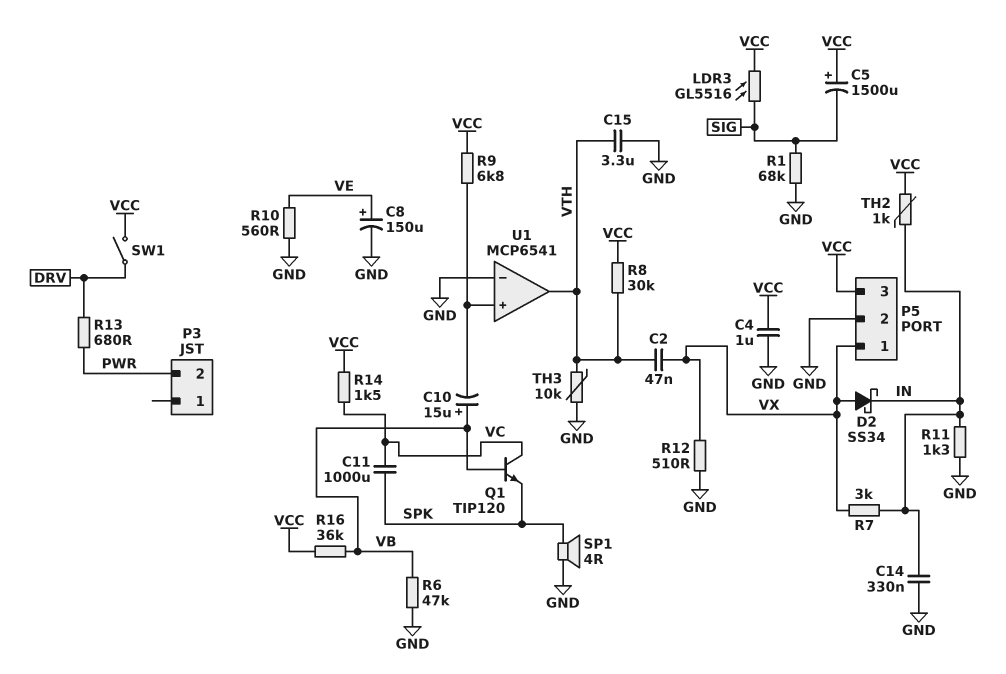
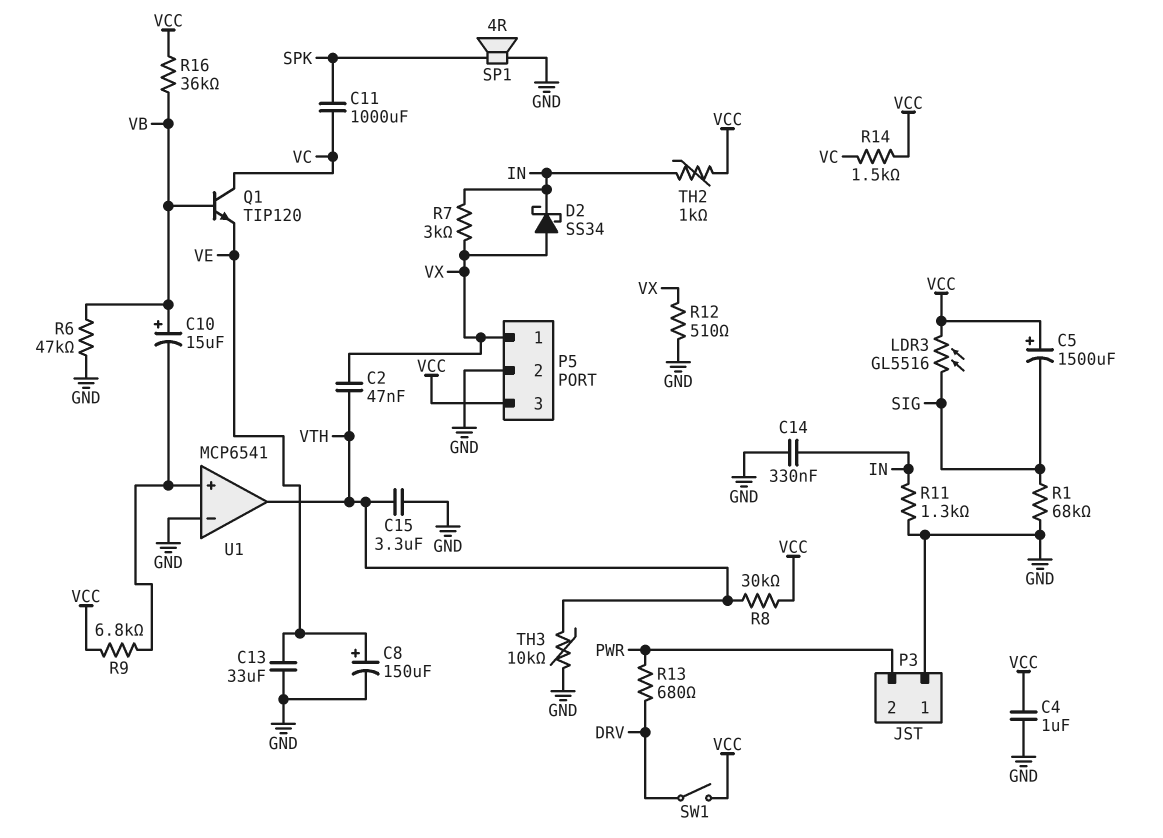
C13: none -> 33uF (GND, VE)
P3 pin 1: none -> GND
Q1: NPN TIP120 (B VB, C VC, E SPK) -> NPN TIP120 (B VB, C VC, E VE)
R10: 560 (GND, VE) -> none

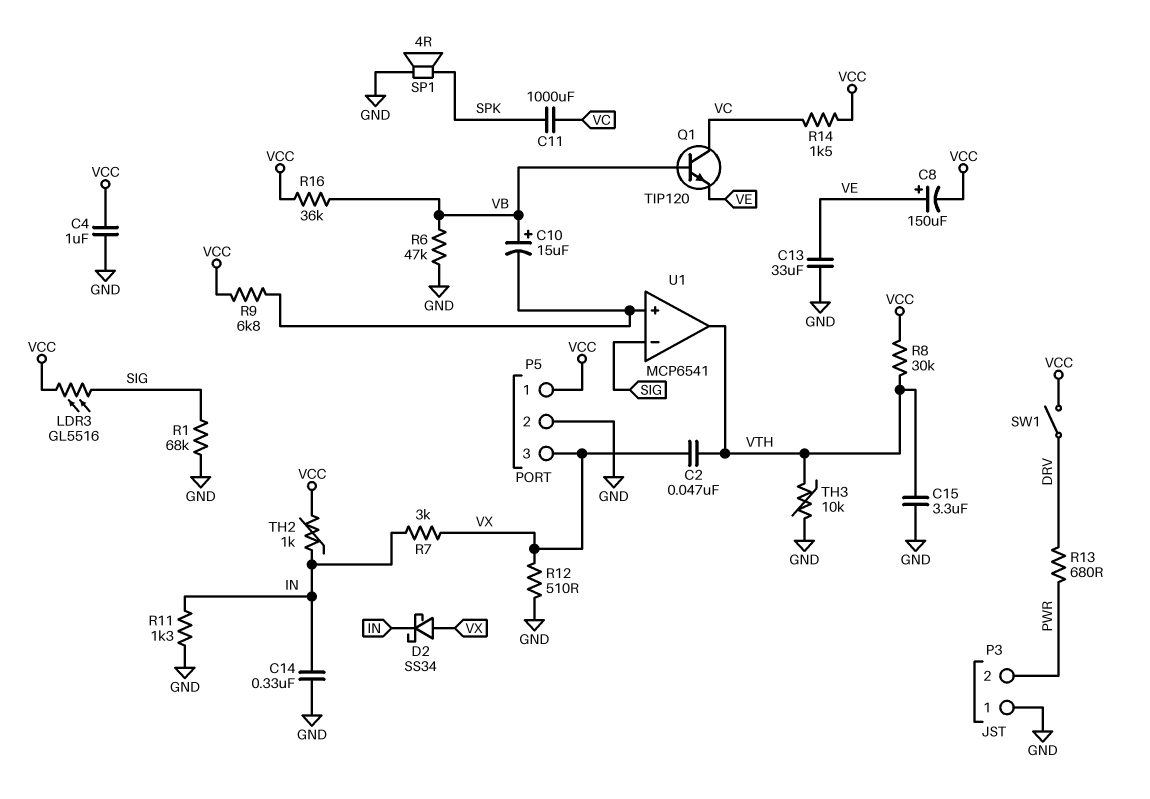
C5: 1500uF (plus VCC, minus SIG) -> none
C8: 150uF (plus VE, minus GND) -> 150uF (plus VE, minus VCC)
P5 pin 1: VX -> VCC
P5 pin 3: VCC -> VX
U1 pin in-: GND -> SIG

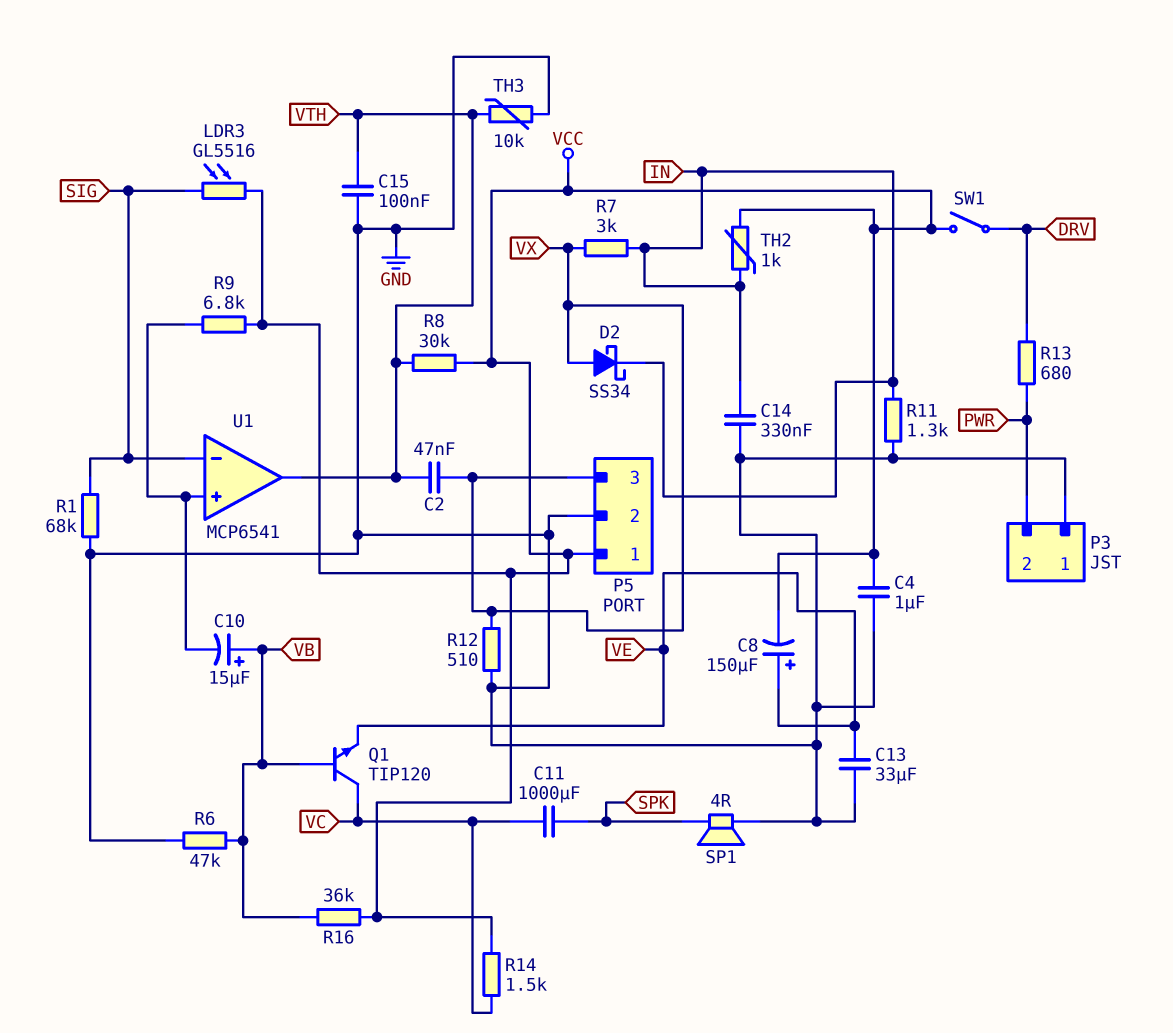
C15: 3.3uF (GND, VTH) -> 100nF (GND, VTH)

